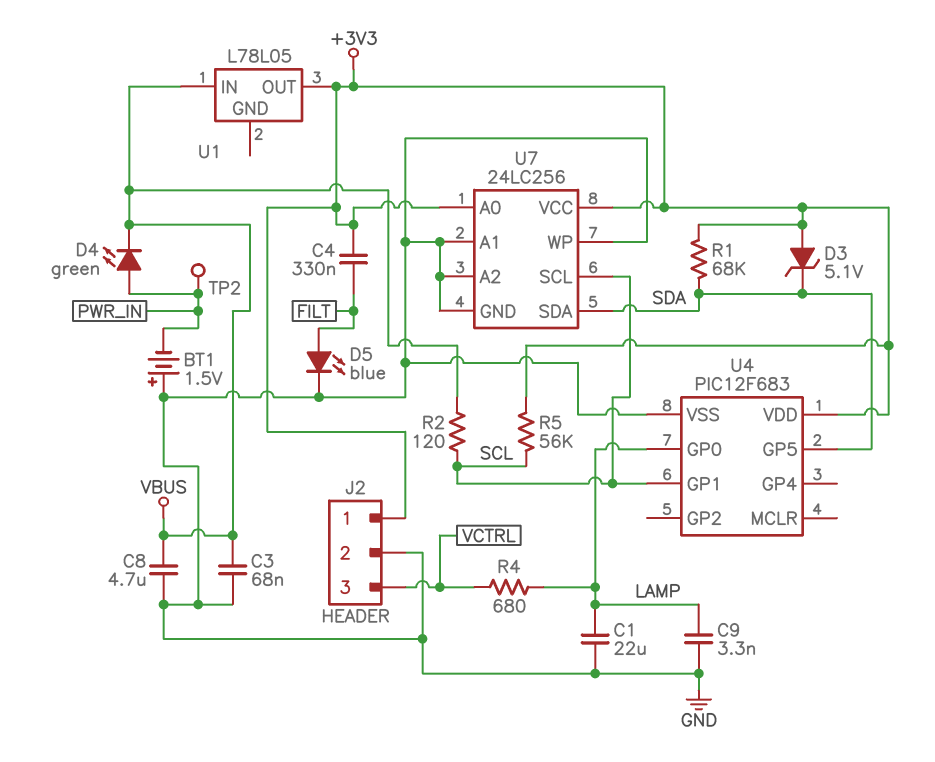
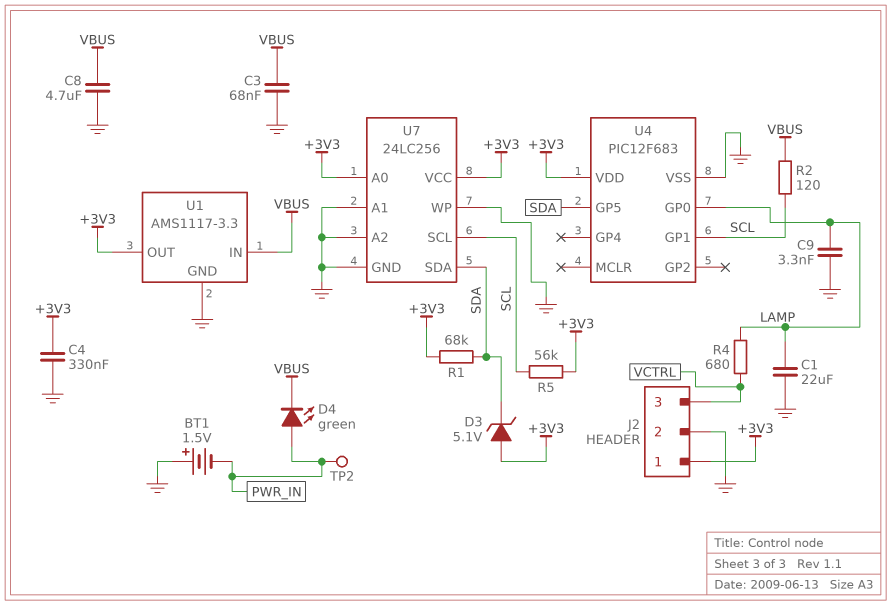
C4: 330nF (+3V3, FILT) -> 330nF (+3V3, GND)
D5: LED blue (A FILT, K GND) -> none
U1: L78L05 -> AMS1117-3.3
U1 pin GND: none -> GND

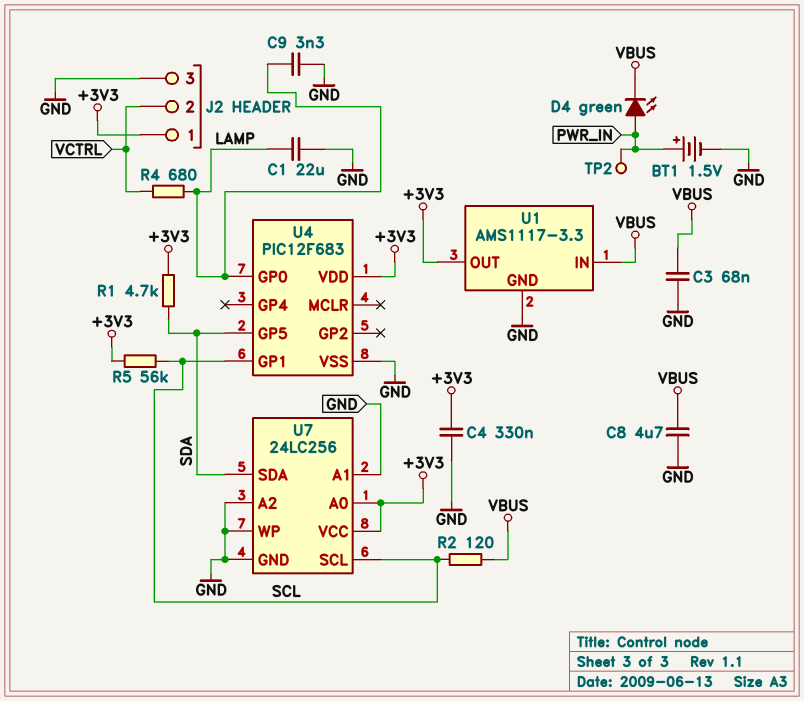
BT1: 1.5V (plus GND, minus PWR_IN) -> 1.5V (plus PWR_IN, minus GND)
D3: zener 5.1V (A +3V3, K SDA) -> none
J2 pin 2: GND -> VCTRL
J2 pin 3: VCTRL -> GND
R1: 68k (+3V3, SDA) -> 4.7k (+3V3, SDA)

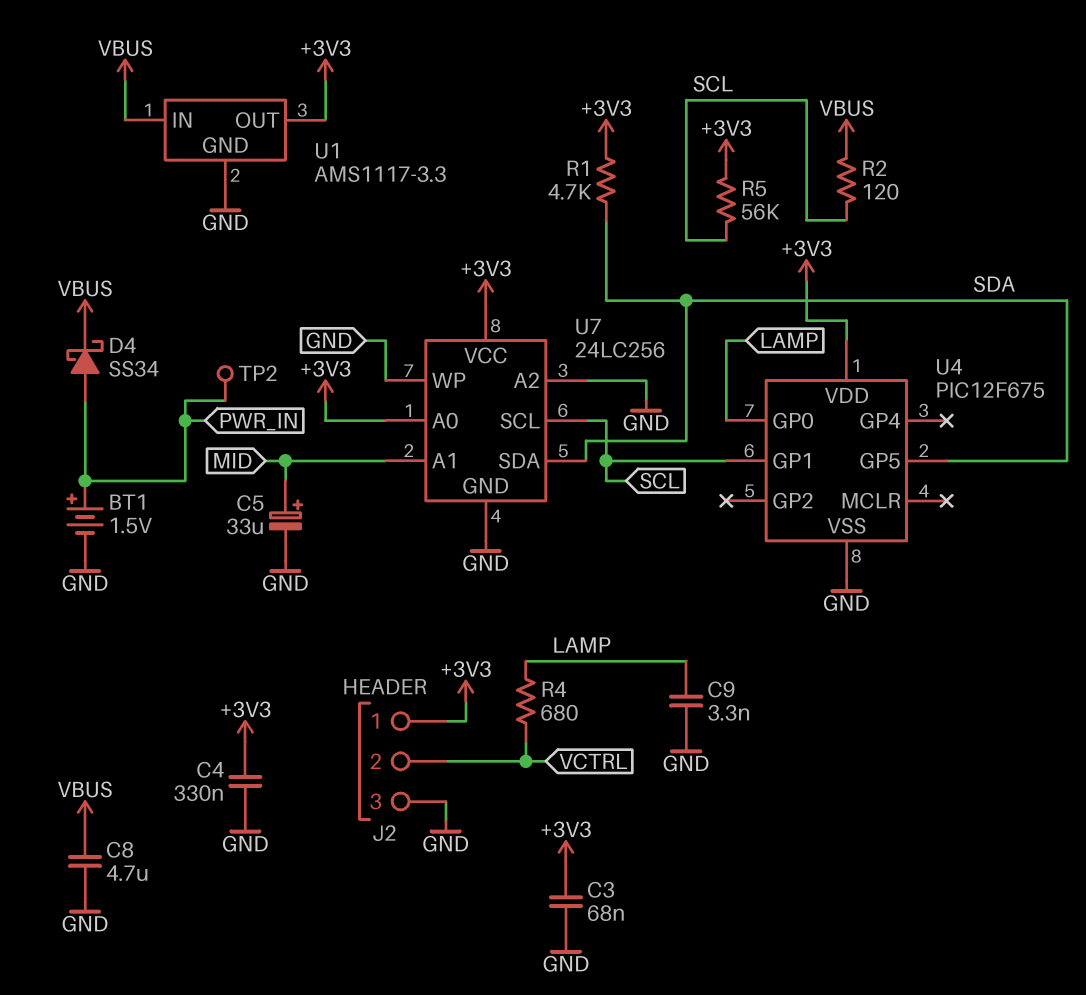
C1: 22uF (GND, LAMP) -> none
C3: 68nF (GND, VBUS) -> 68nF (+3V3, GND)
C5: none -> 33uF (plus MID, minus GND)
D4: LED green (A PWR_IN, K VBUS) -> schottky SS34 (A PWR_IN, K VBUS)
U4: PIC12F683 -> PIC12F675
U7 pin A1: GND -> MID

